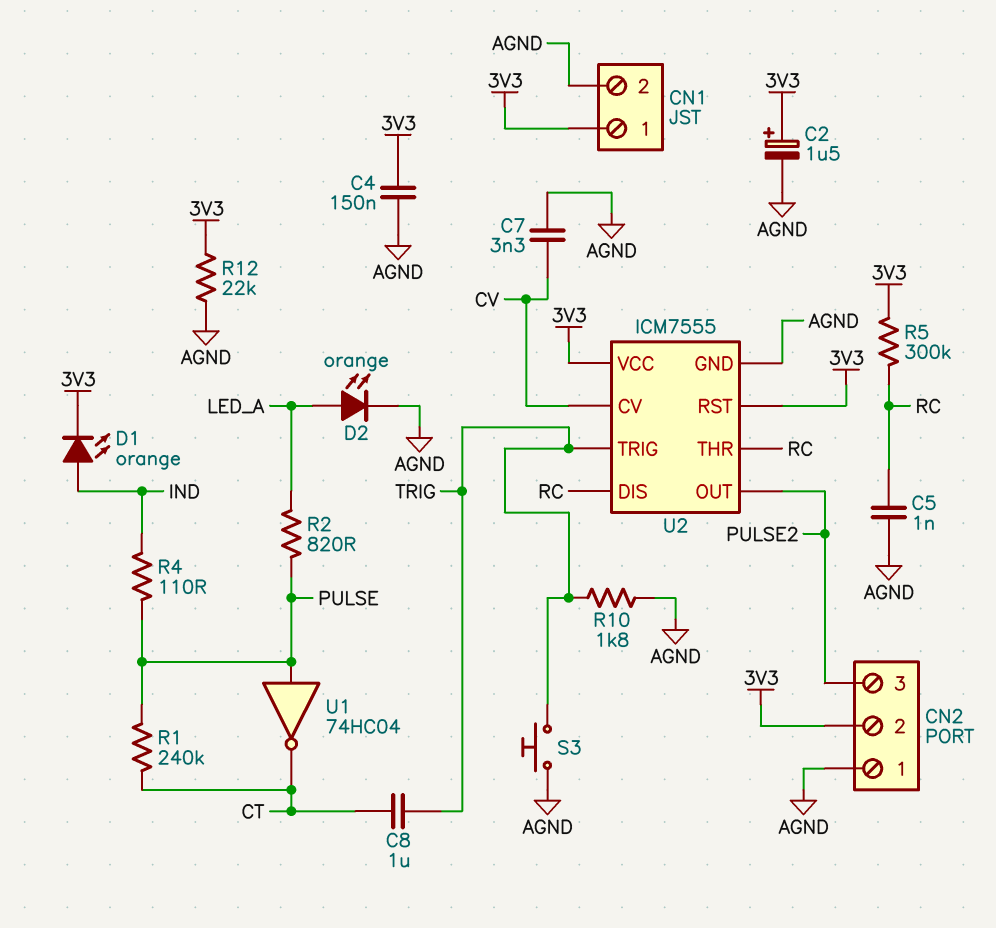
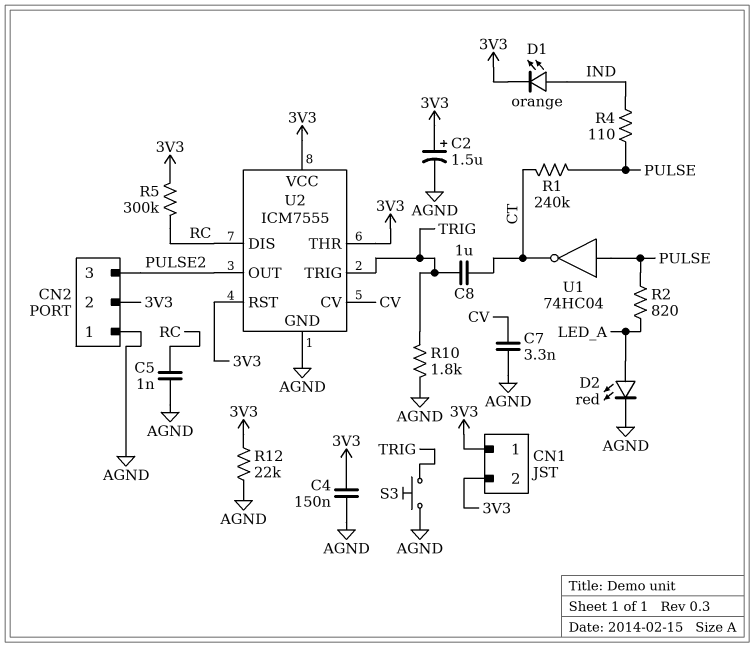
CN1 pin 2: AGND -> 3V3
D2: LED orange (A LED_A, K AGND) -> LED red (A LED_A, K AGND)
U2 pin THR: RC -> 3V3

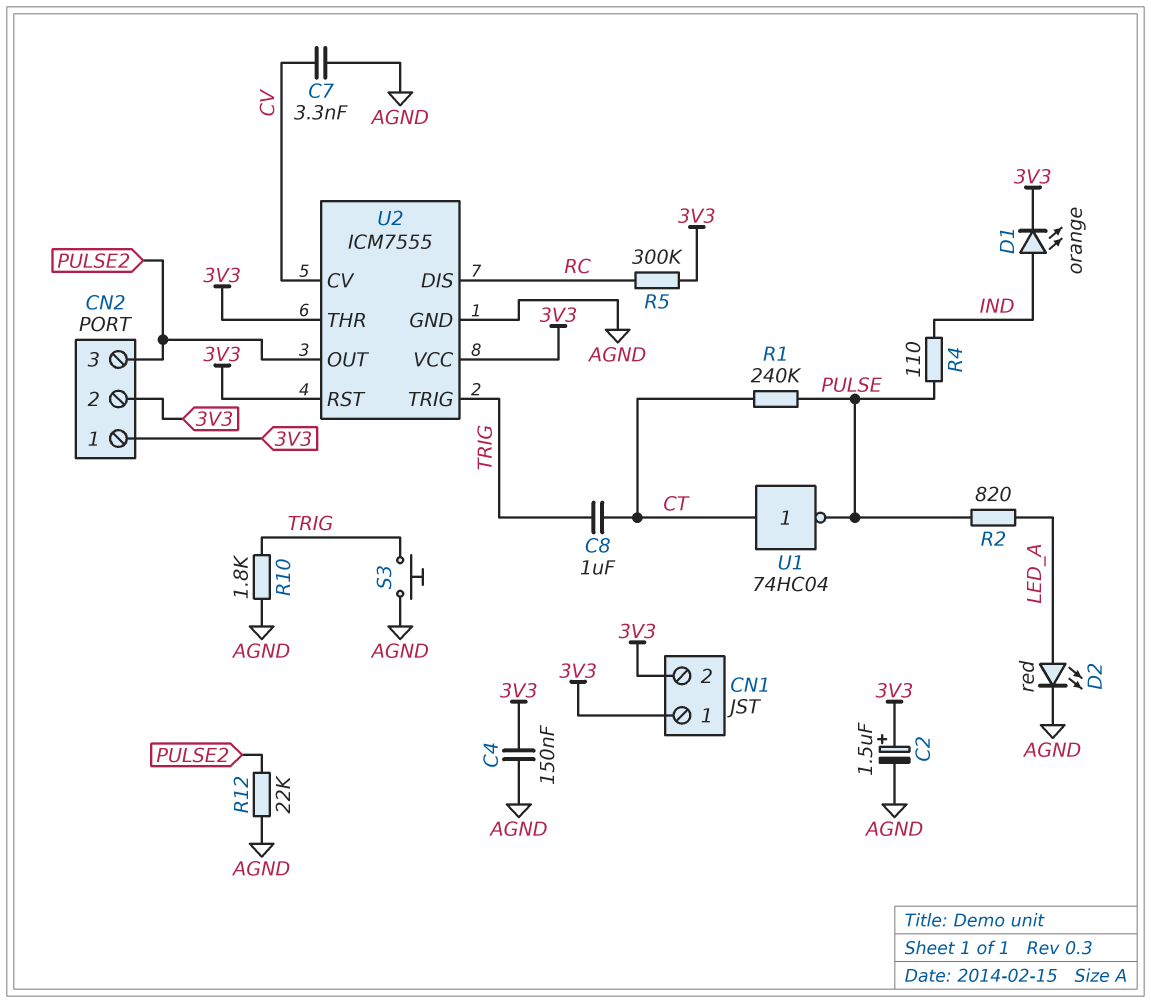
C5: 1nF (AGND, RC) -> none
CN2 pin 1: AGND -> 3V3
R12: 22k (3V3, AGND) -> 22k (AGND, PULSE2)
U1: NOT 74HC04 (in PULSE, out CT) -> NOT 74HC04 (in CT, out PULSE)

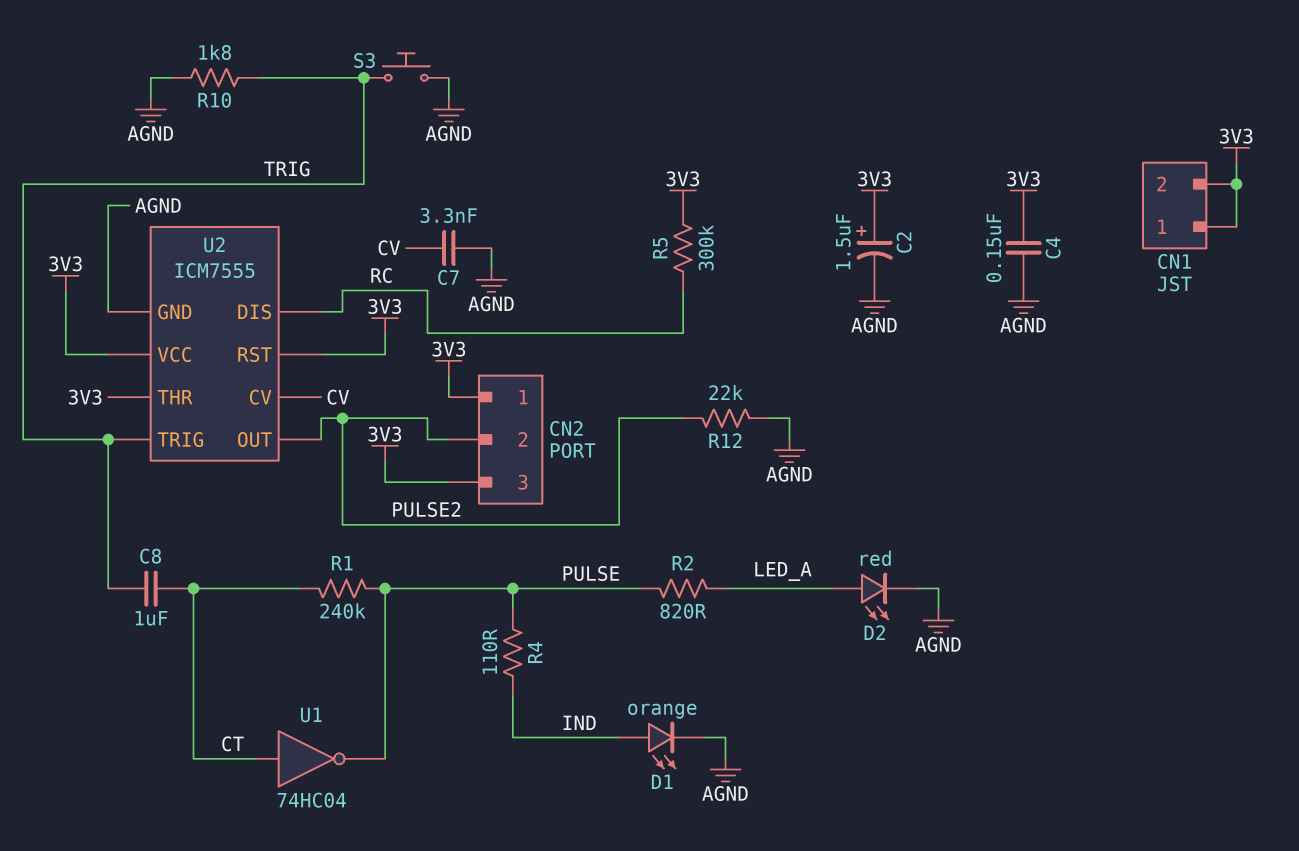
CN2 pin 2: 3V3 -> PULSE2
CN2 pin 3: PULSE2 -> 3V3
D1: LED orange (A IND, K 3V3) -> LED orange (A IND, K AGND)

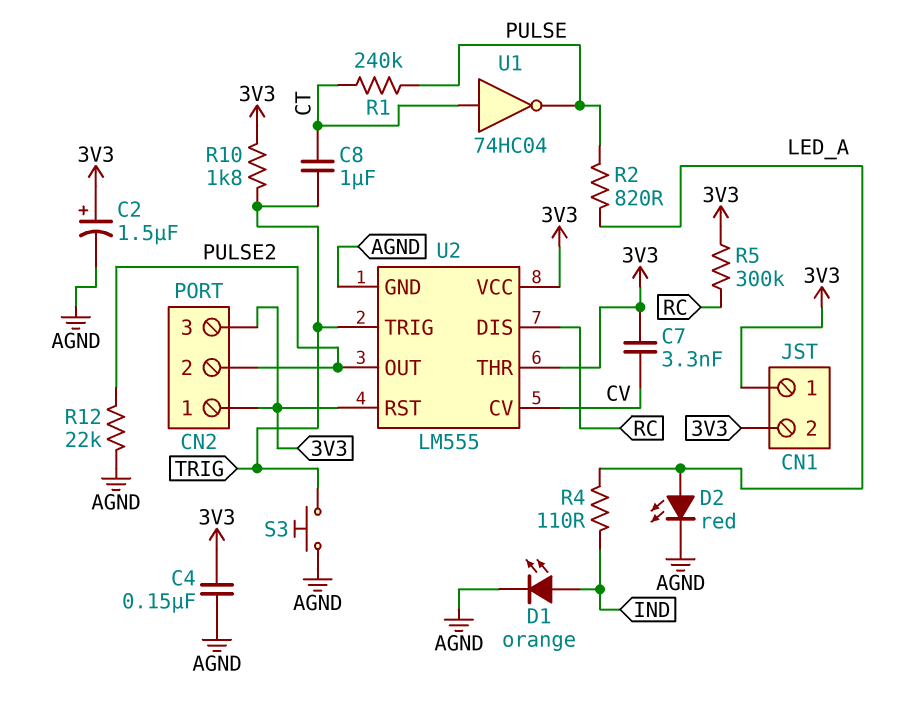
C7: 3.3nF (AGND, CV) -> 3.3nF (3V3, CV)
R4: 110 (IND, PULSE) -> 110 (IND, LED_A)
R10: 1.8k (AGND, TRIG) -> 1.8k (3V3, TRIG)
U2: ICM7555 -> LM555

